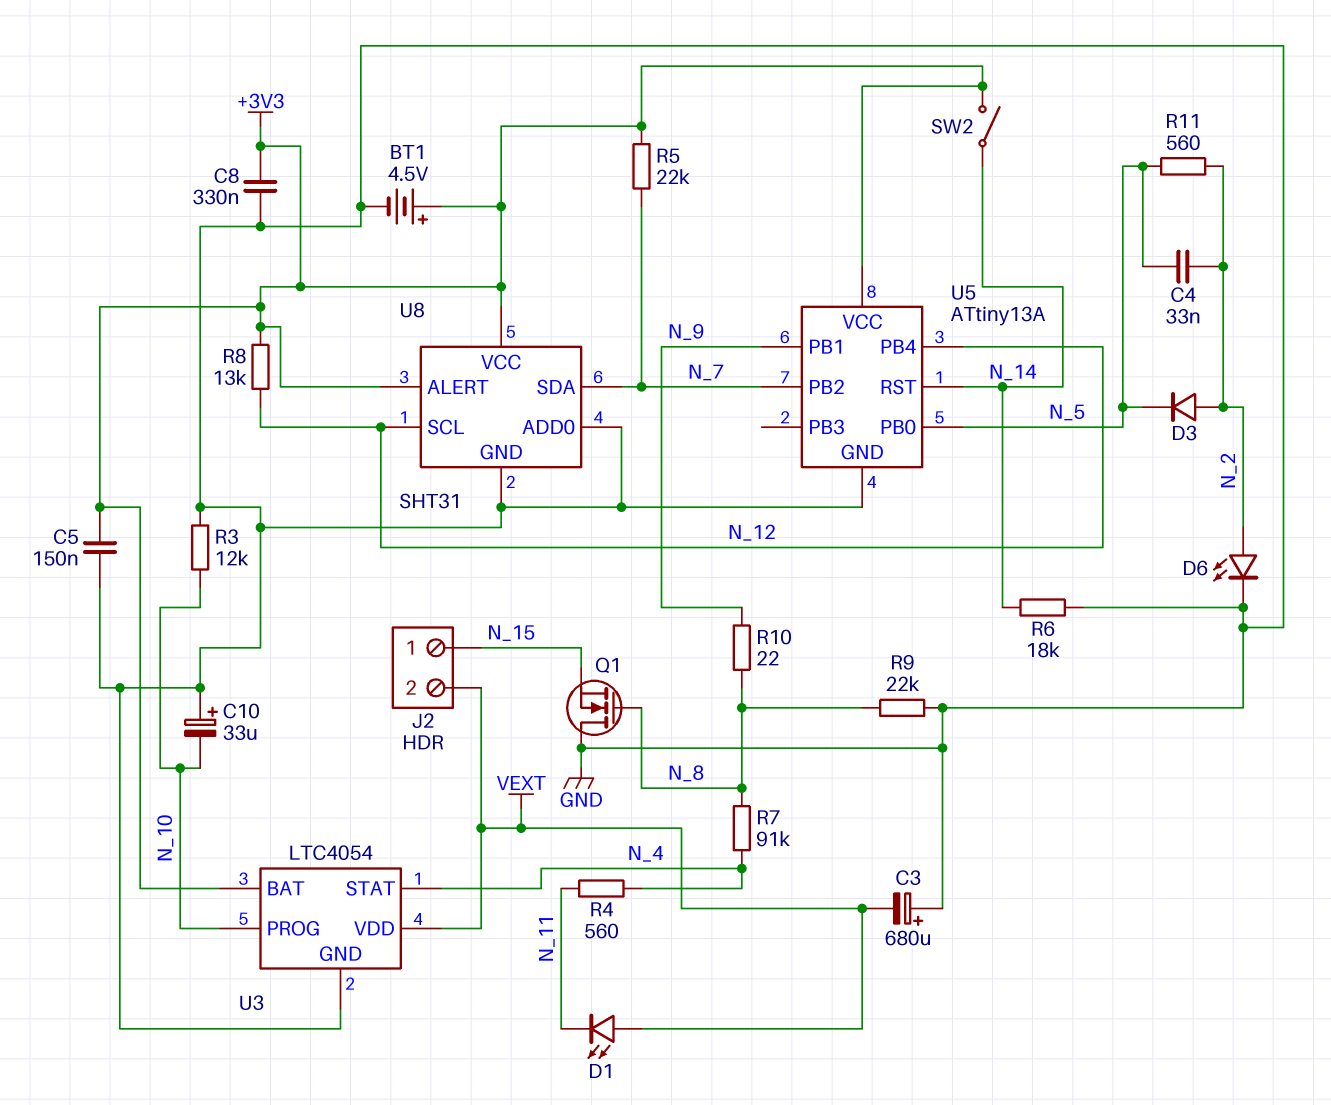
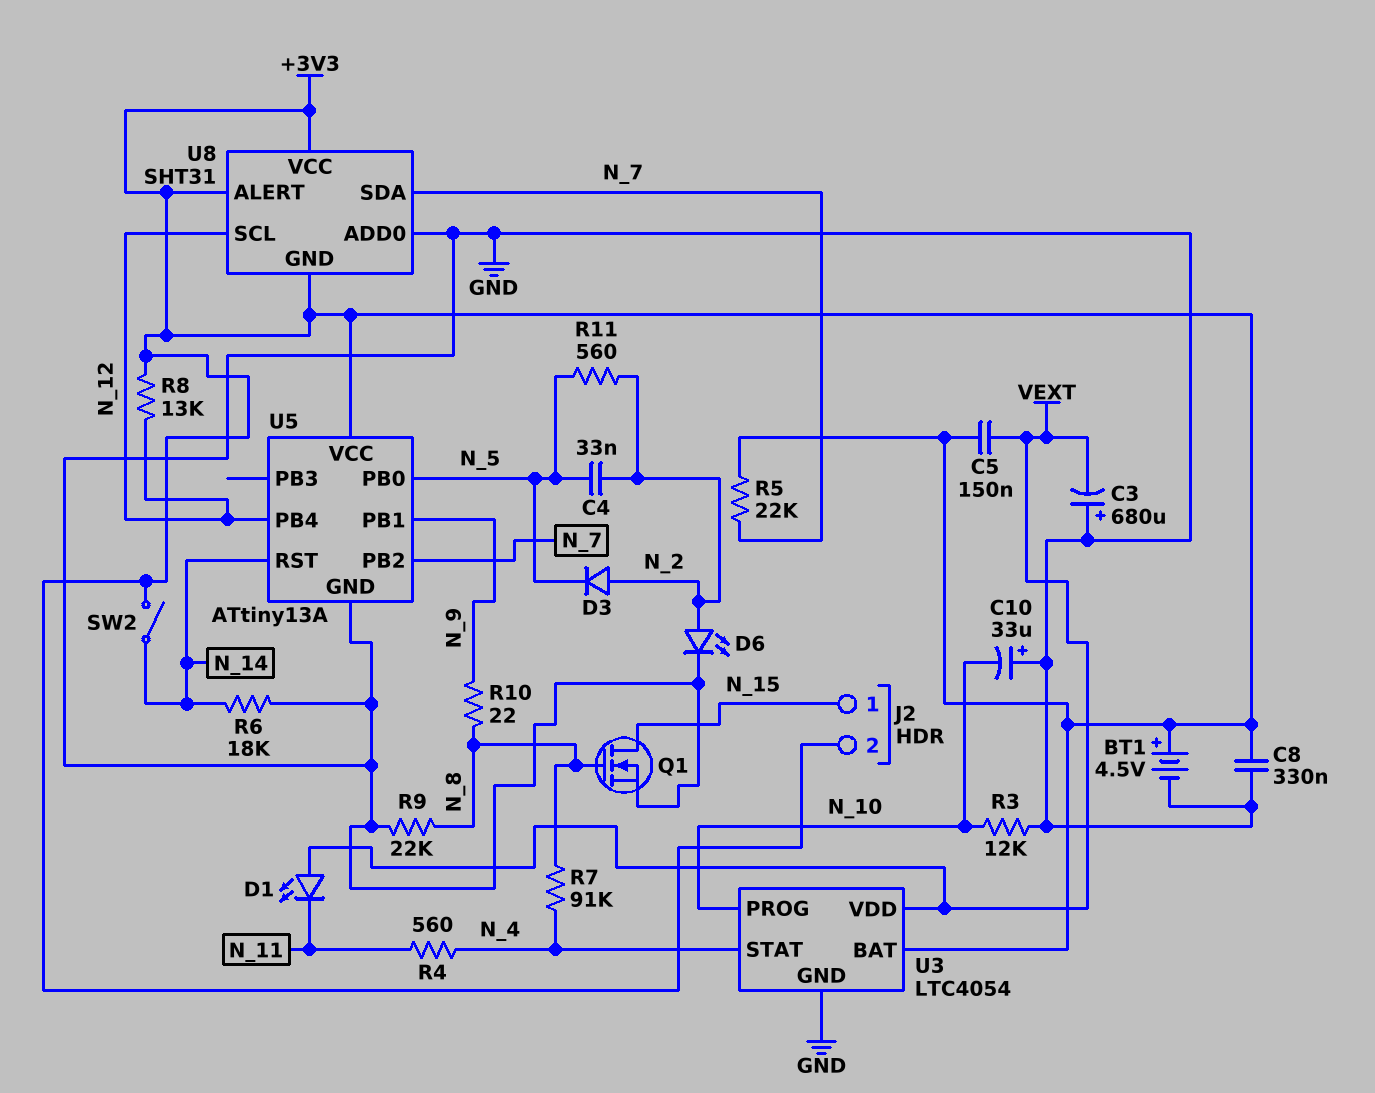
C5: 150nF (+3V3, GND) -> 150nF (+3V3, VEXT)
J2 pin 2: VEXT -> +3V3
Q1: NMOS (G N_8, D GND, S N_15) -> NMOS (G N_8, D N_15, S GND)
U8 pin GND: GND -> +3V3

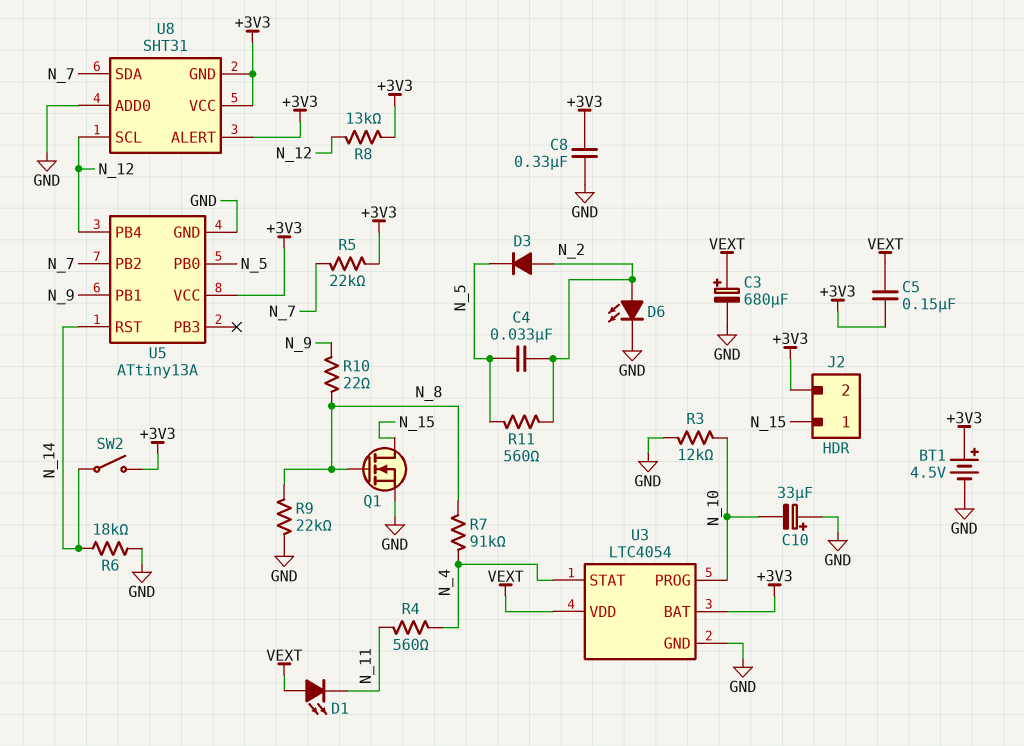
C3: 680uF (plus GND, minus VEXT) -> 680uF (plus VEXT, minus GND)

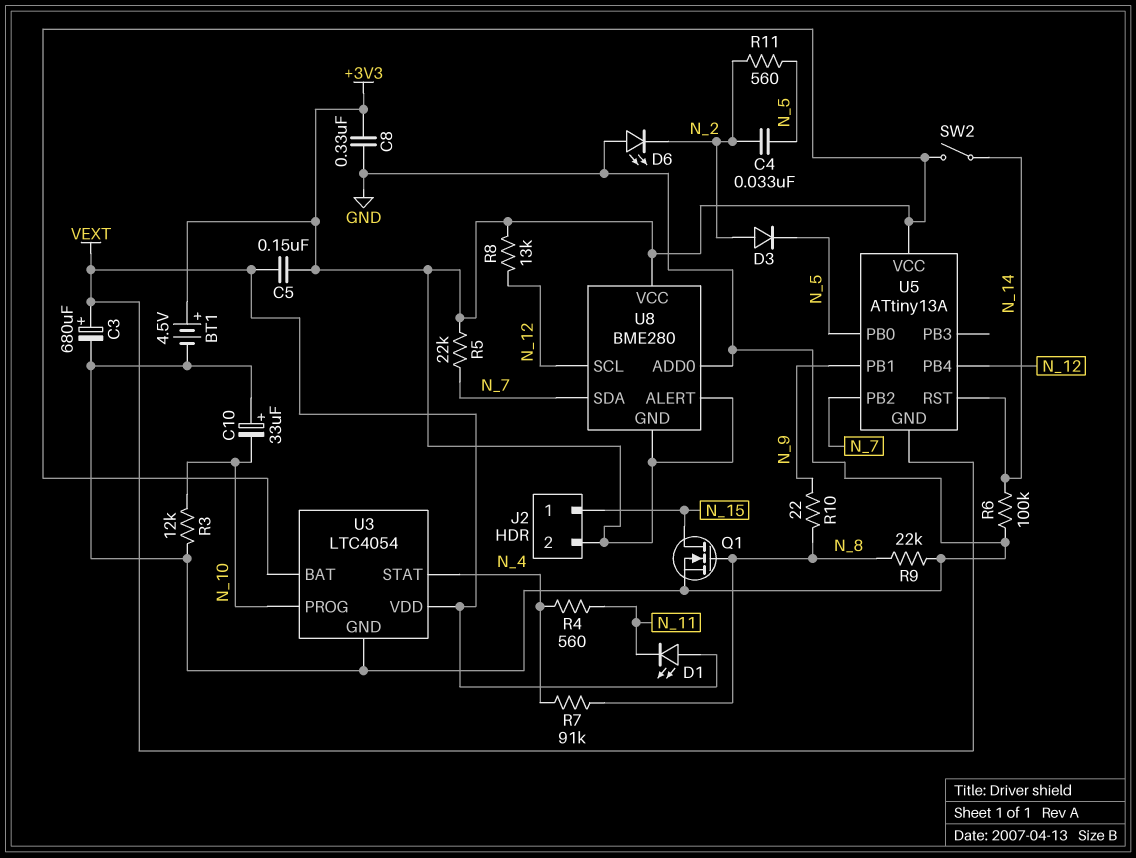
D6: LED (A N_2, K GND) -> LED (A GND, K N_2)
R6: 18k (GND, N_14) -> 100k (GND, N_14)
U5 pin GND: GND -> VEXT
U8: SHT31 -> BME280

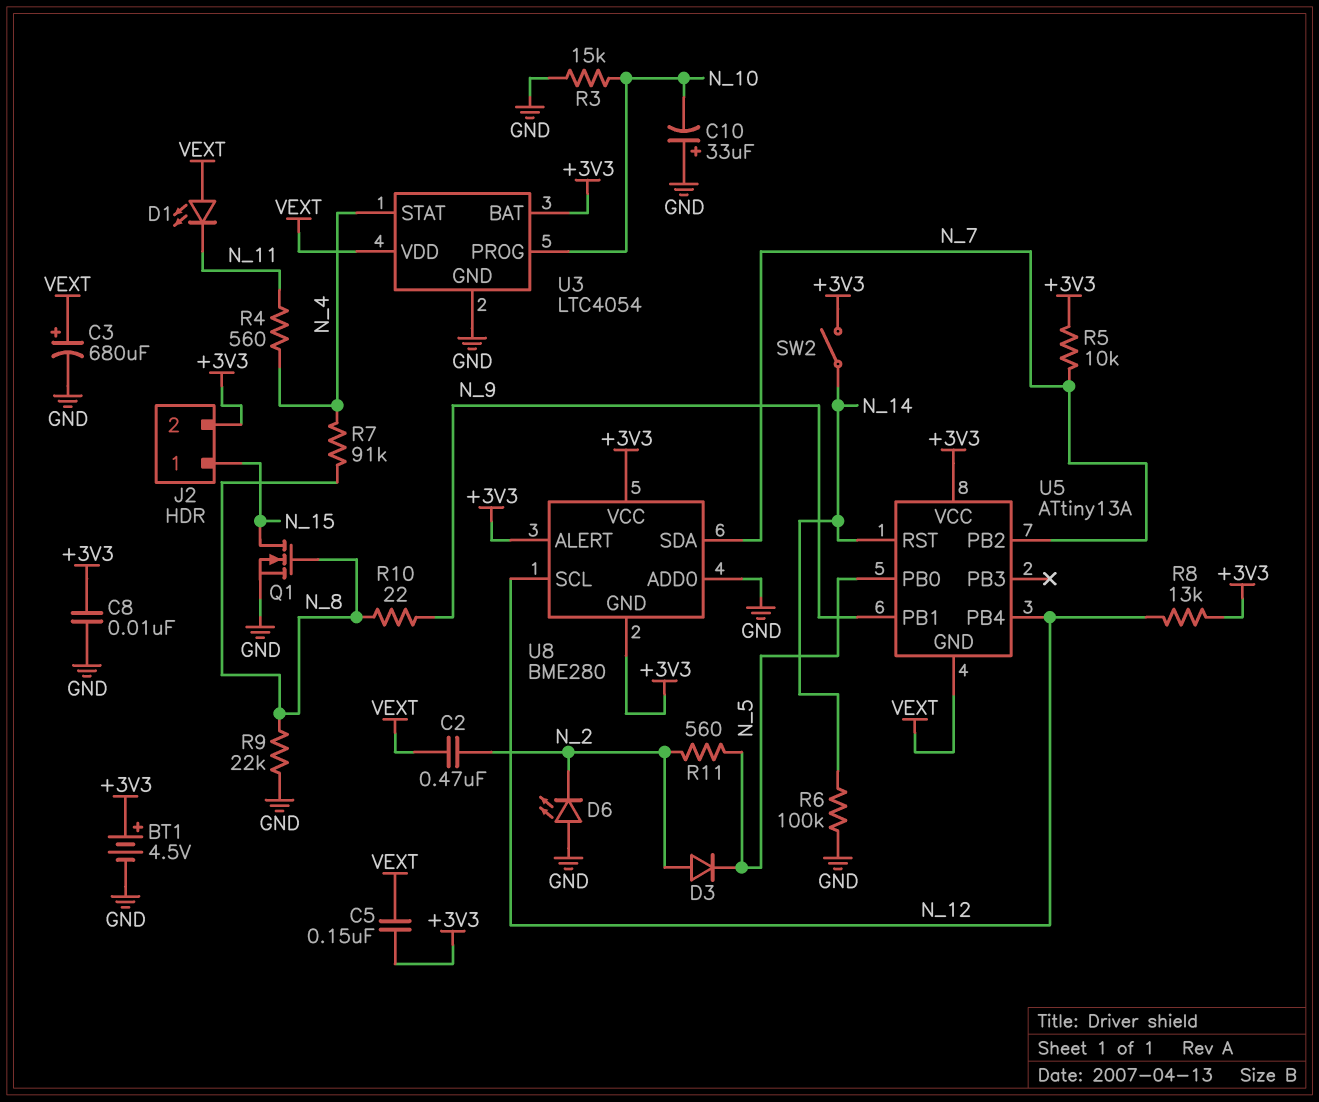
C2: none -> 470nF (N_2, VEXT)
C4: 33nF (N_2, N_5) -> none
C8: 330nF (+3V3, GND) -> 10nF (+3V3, GND)
R3: 12k (GND, N_10) -> 15k (GND, N_10)
R5: 22k (+3V3, N_7) -> 10k (+3V3, N_7)

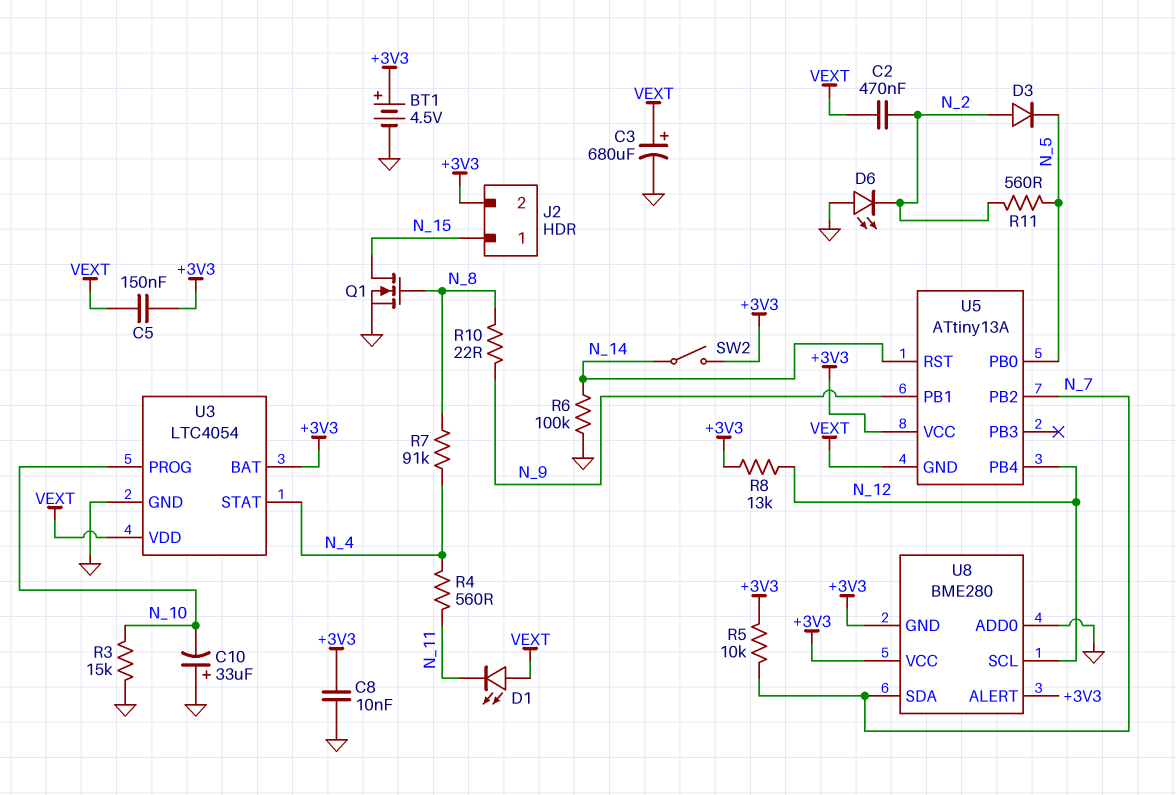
R9: 22k (GND, N_8) -> none

